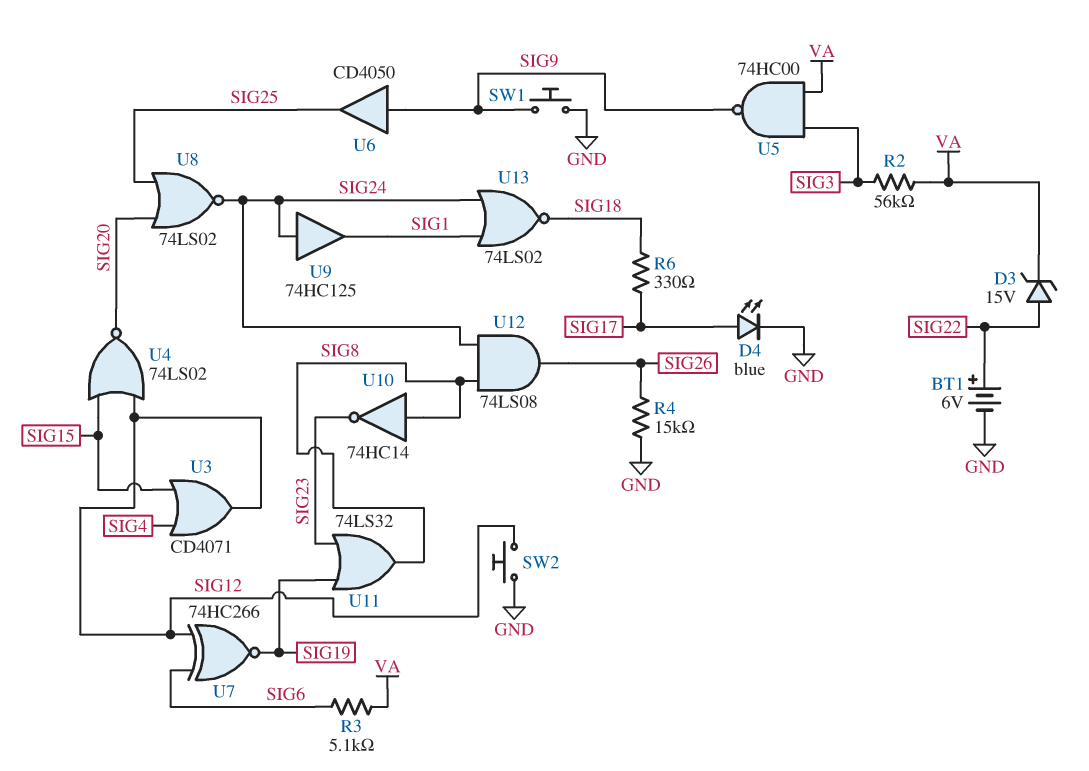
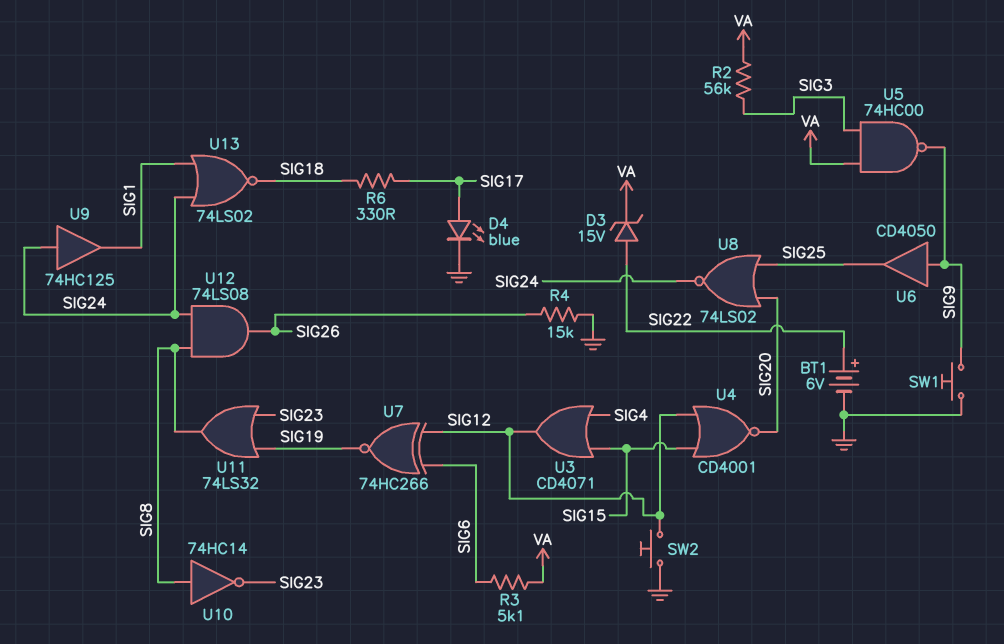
U4: NOR 74LS02 (in SIG12, in SIG15, out SIG20) -> NOR CD4001 (in SIG12, in SIG15, out SIG20)

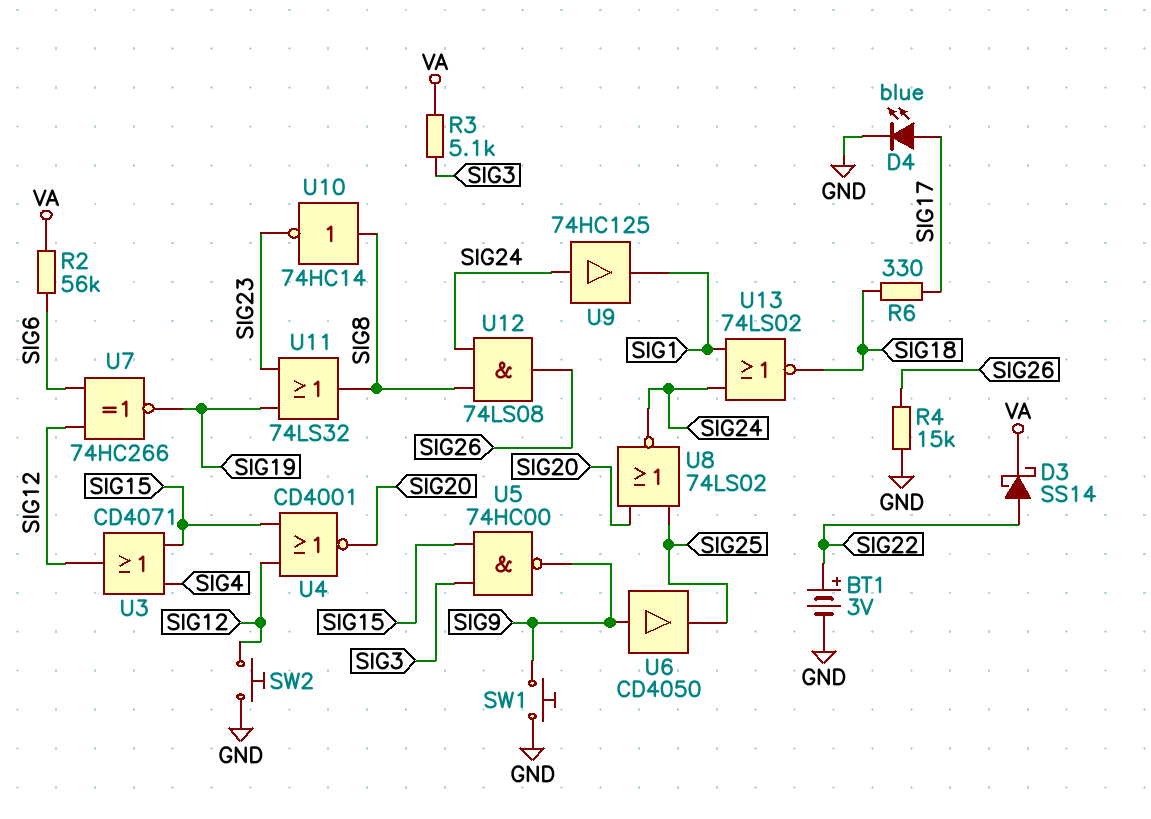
BT1: 6V (plus SIG22, minus GND) -> 3V (plus SIG22, minus GND)
D3: zener 15V (A SIG22, K VA) -> schottky SS14 (A SIG22, K VA)
R2: 56k (SIG3, VA) -> 56k (SIG6, VA)
R3: 5.1k (SIG6, VA) -> 5.1k (SIG3, VA)
U5: NAND 74HC00 (in SIG3, in VA, out SIG9) -> NAND 74HC00 (in SIG3, in SIG15, out SIG9)

